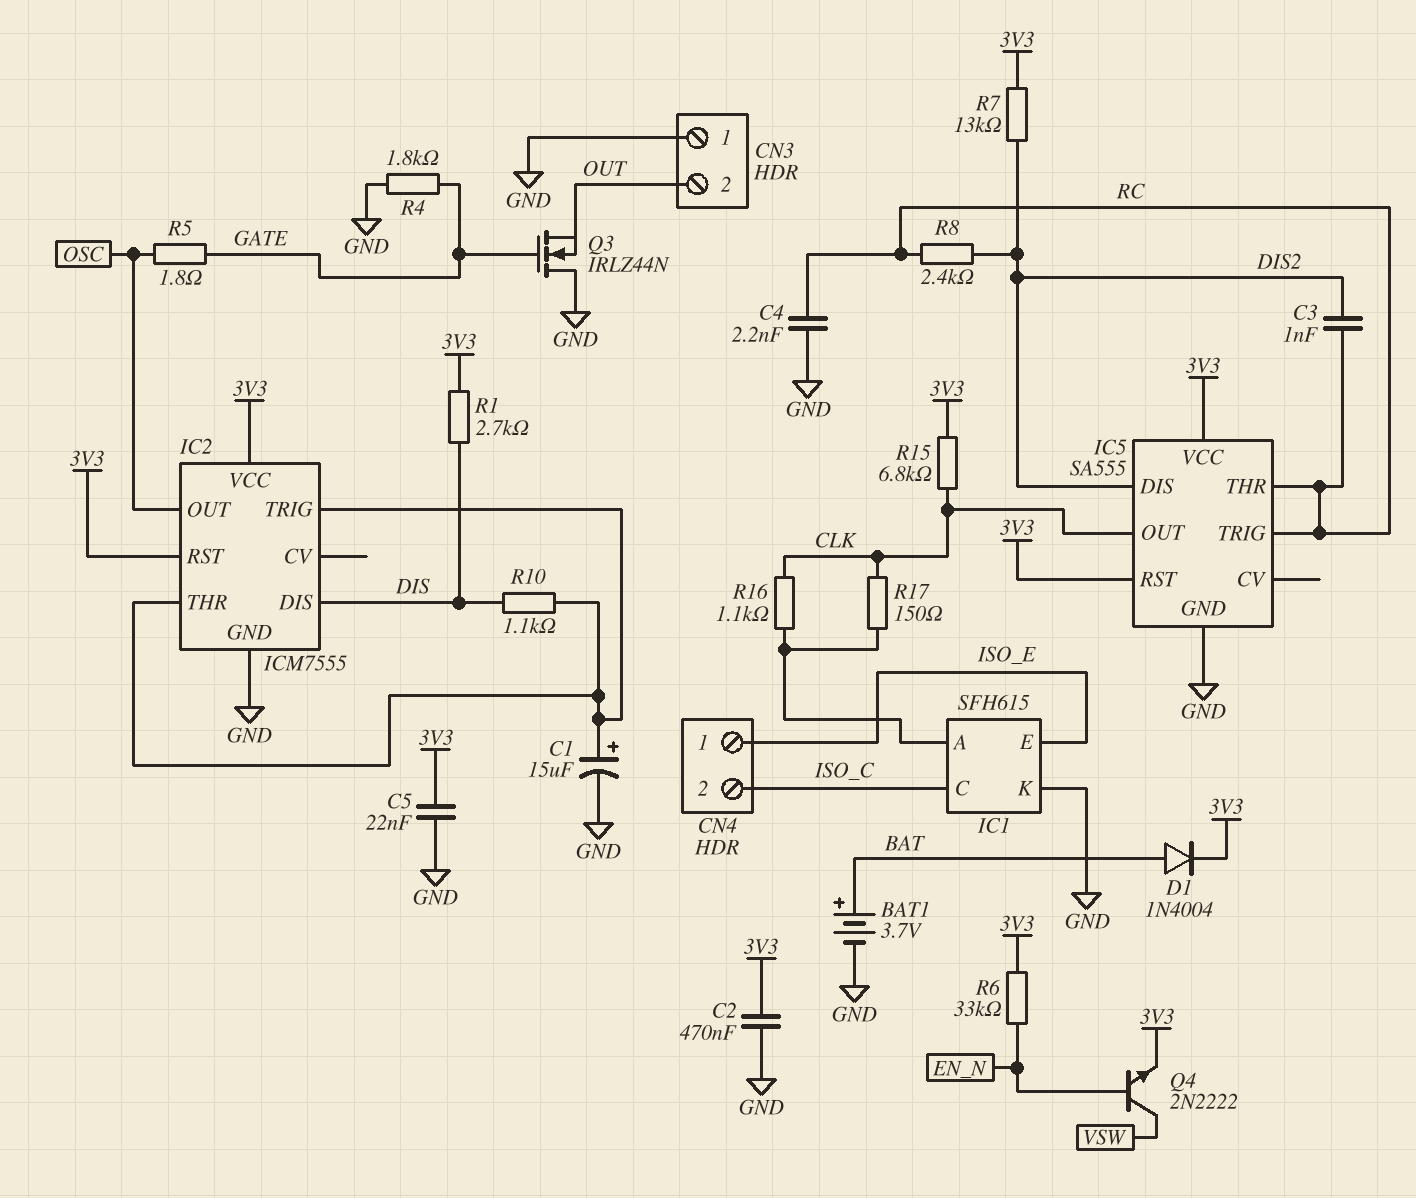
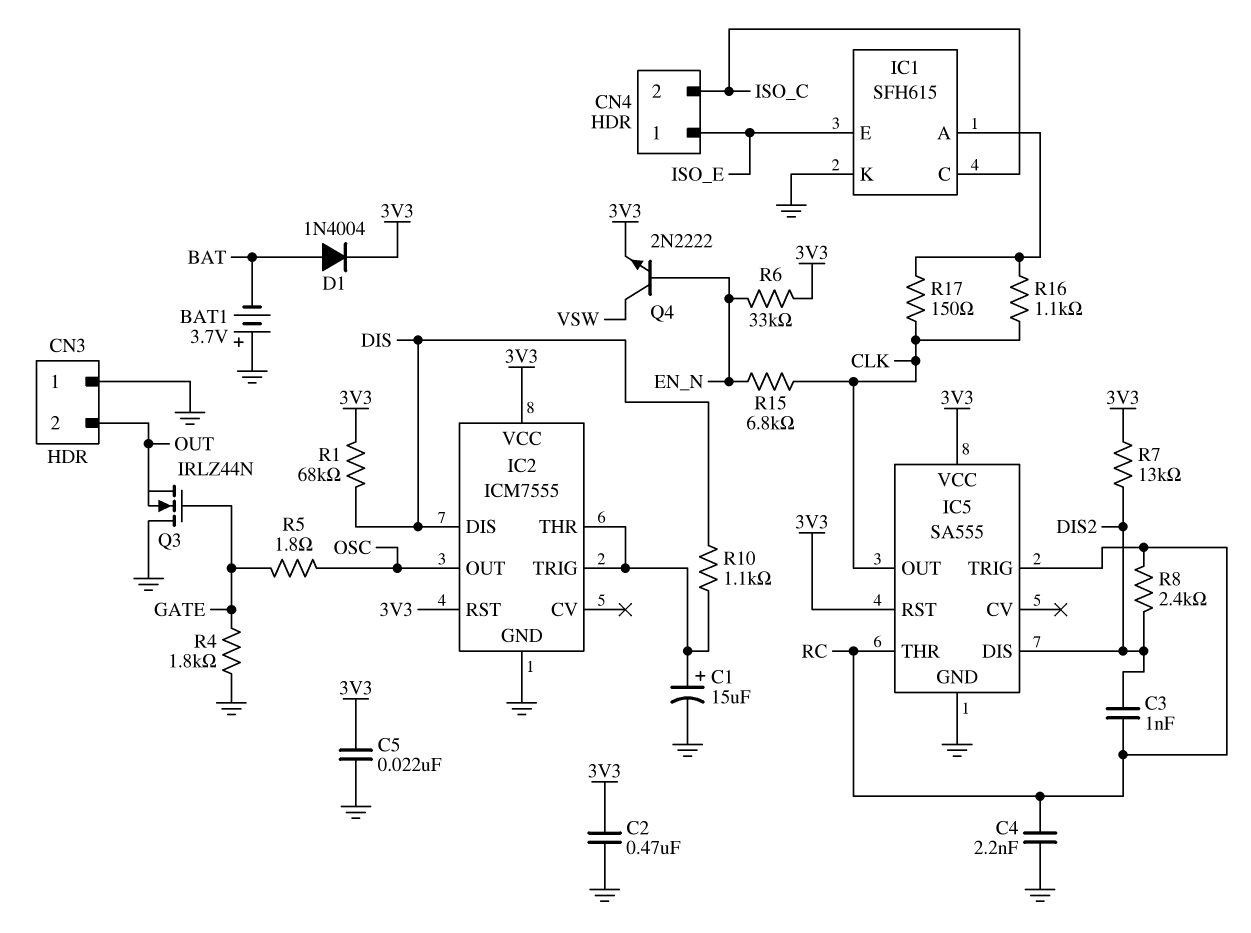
BAT1: 3.7V (plus BAT, minus GND) -> 3.7V (plus GND, minus BAT)
R1: 2.7k (3V3, DIS) -> 68k (3V3, DIS)
R15: 6.8k (3V3, CLK) -> 6.8k (CLK, EN_N)

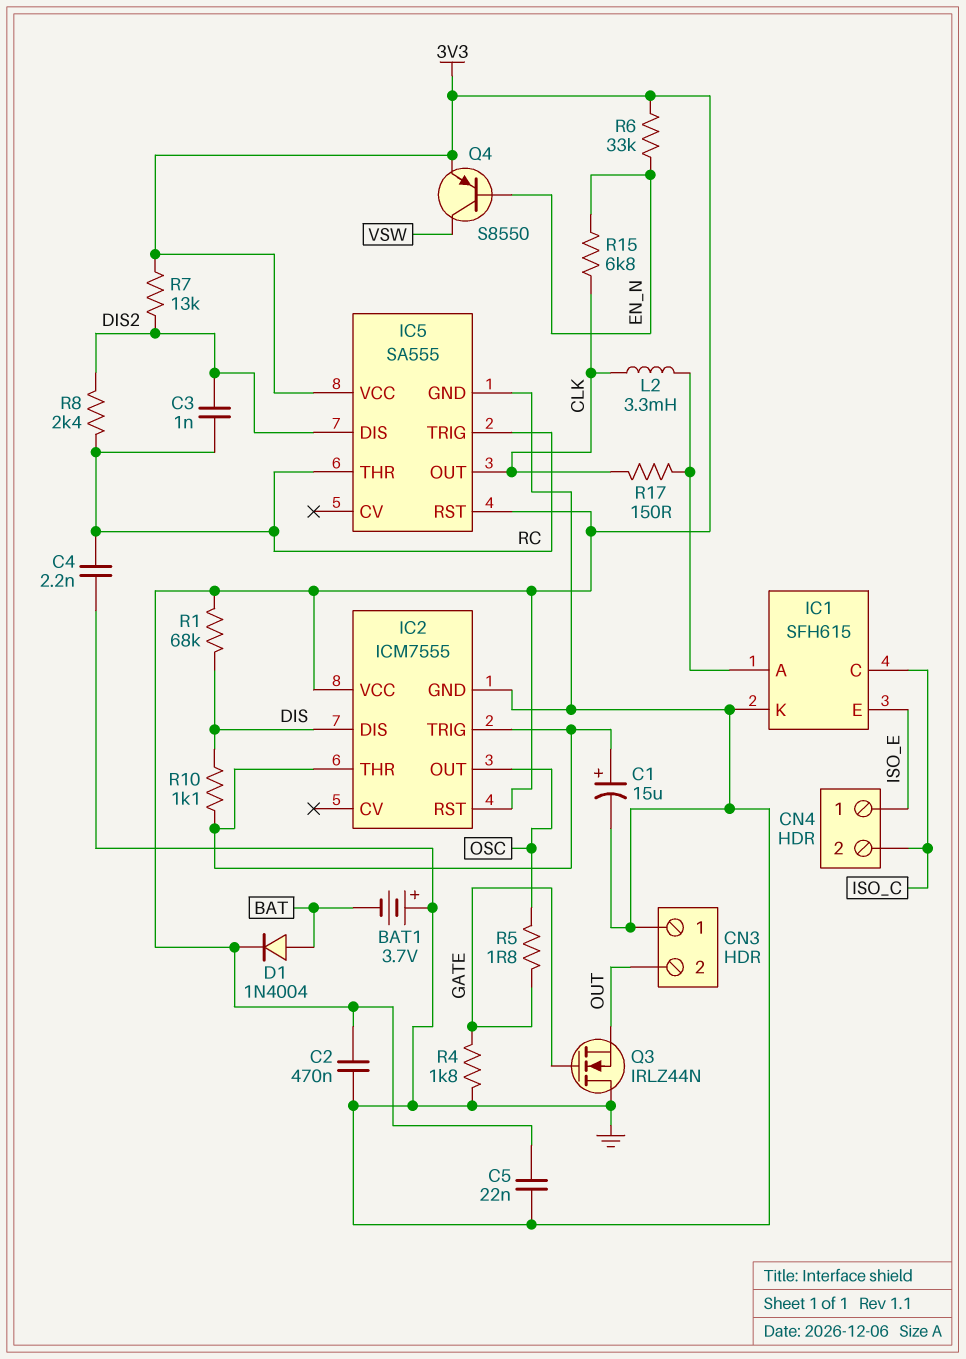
L2: none -> 3.3mH (CLK, IC1/A)
Q4: NPN 2N2222 (B EN_N, C VSW, E 3V3) -> PNP S8550 (B EN_N, C VSW, E 3V3)
R16: 1.1k (CLK, IC1/A) -> none

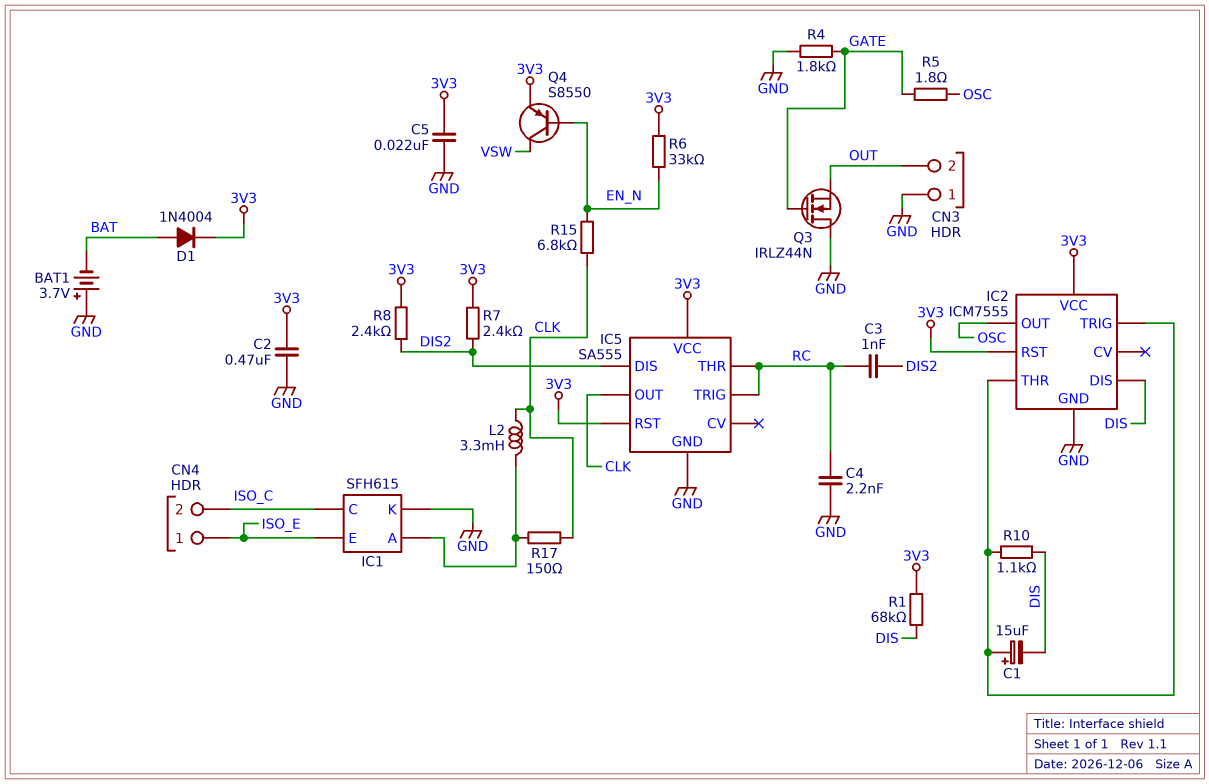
C1: 15uF (plus IC2/THR, minus GND) -> 15uF (plus IC2/THR, minus DIS)
R7: 13k (3V3, DIS2) -> 2.4k (3V3, DIS2)
R8: 2.4k (DIS2, RC) -> 2.4k (3V3, DIS2)

